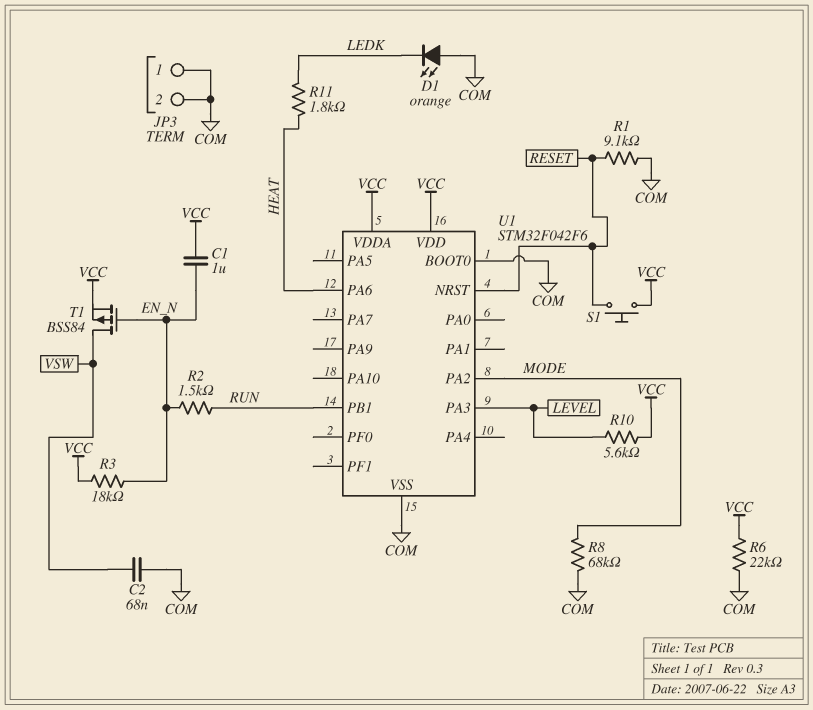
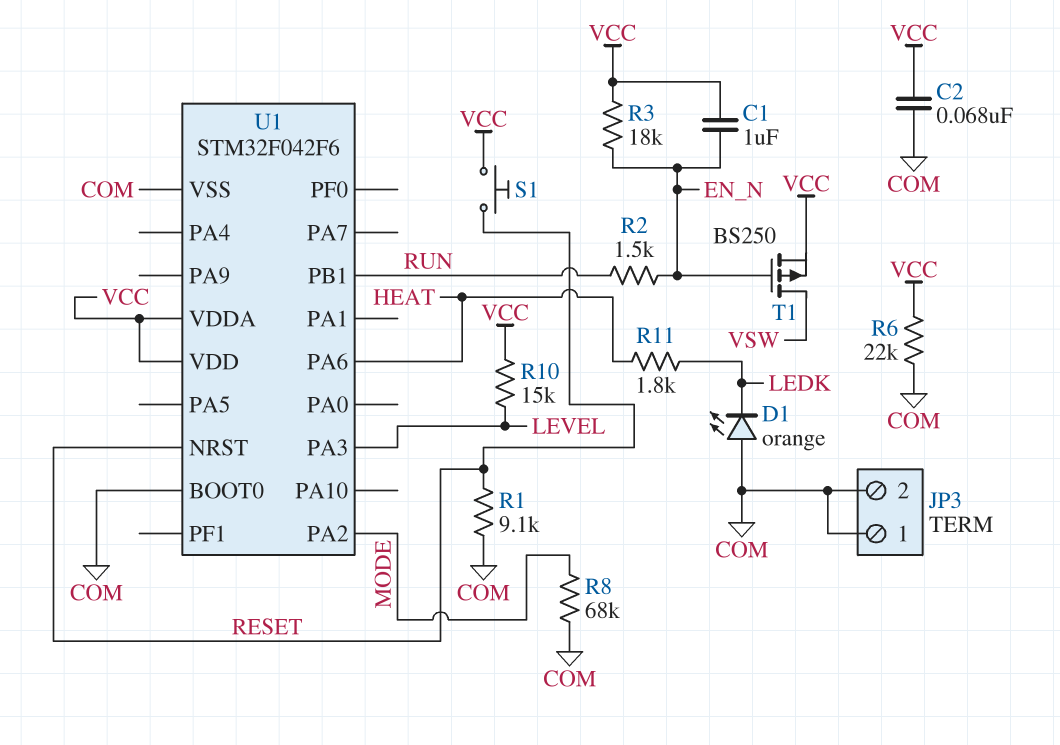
C2: 68nF (COM, VSW) -> 68nF (COM, VCC)
R10: 5.6k (LEVEL, VCC) -> 15k (LEVEL, VCC)
T1: PMOS BSS84 (G EN_N, D VSW, S VCC) -> PMOS BS250 (G EN_N, D VSW, S VCC)

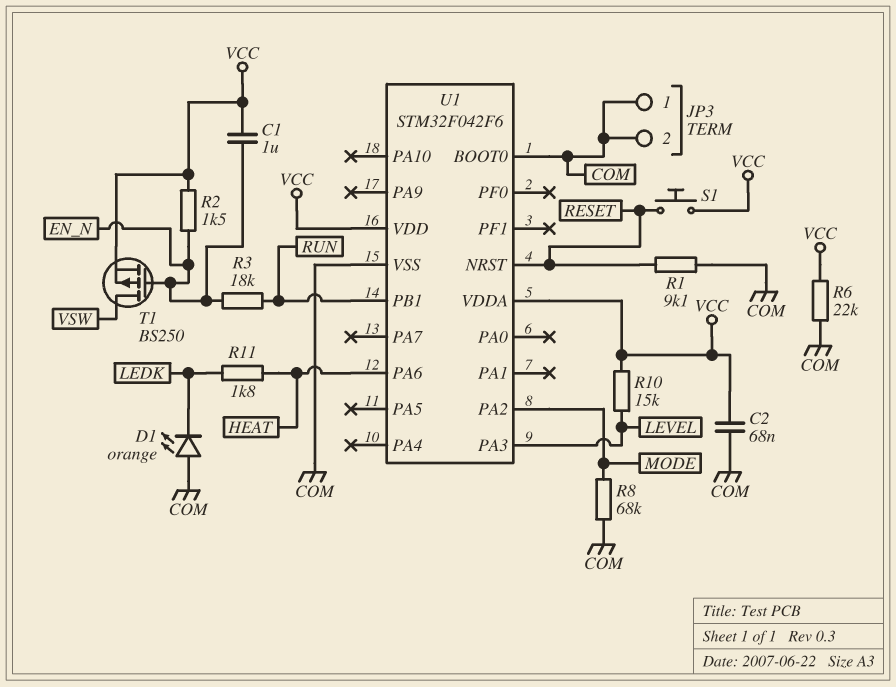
R2: 1.5k (EN_N, RUN) -> 1.5k (EN_N, VCC)
R3: 18k (EN_N, VCC) -> 18k (EN_N, RUN)

